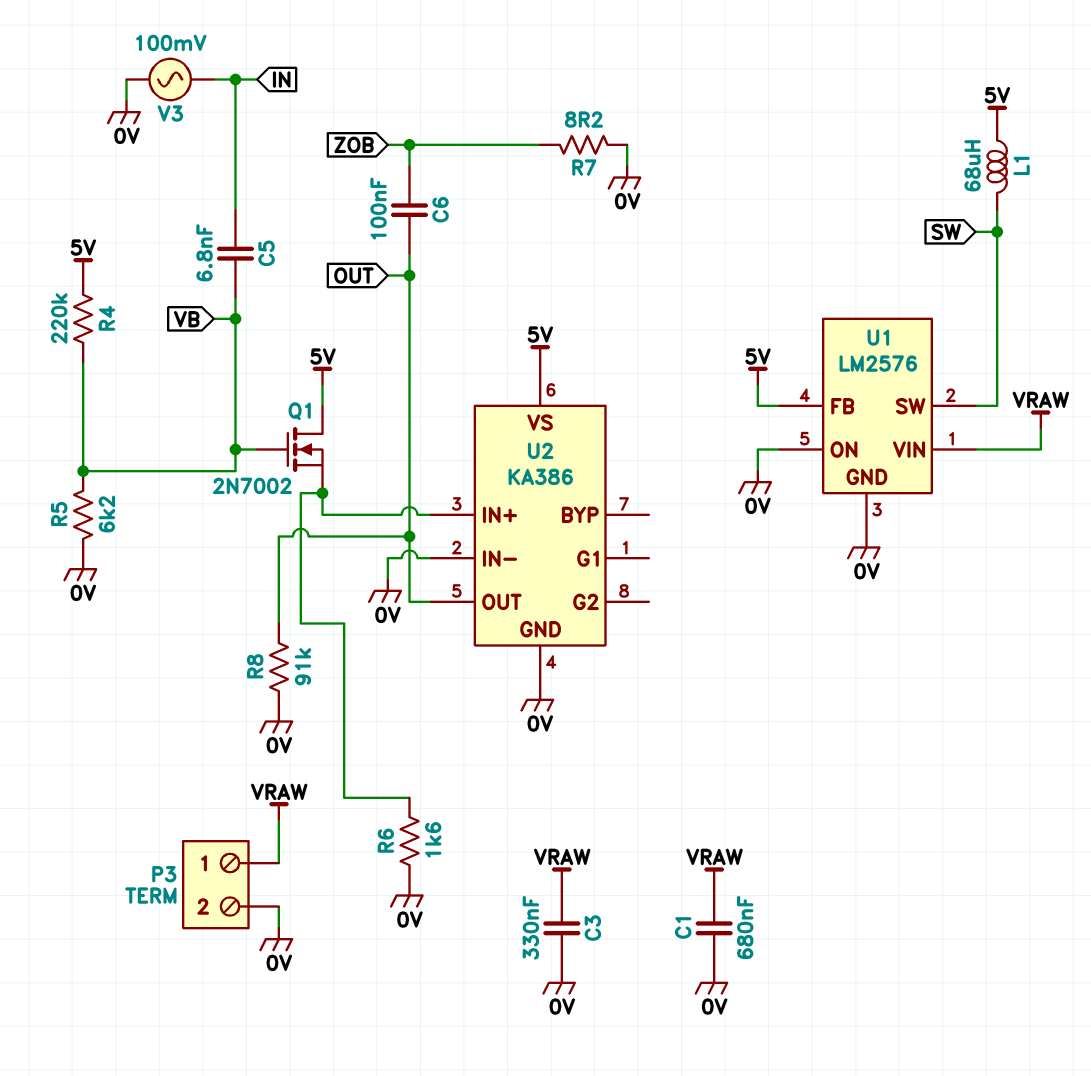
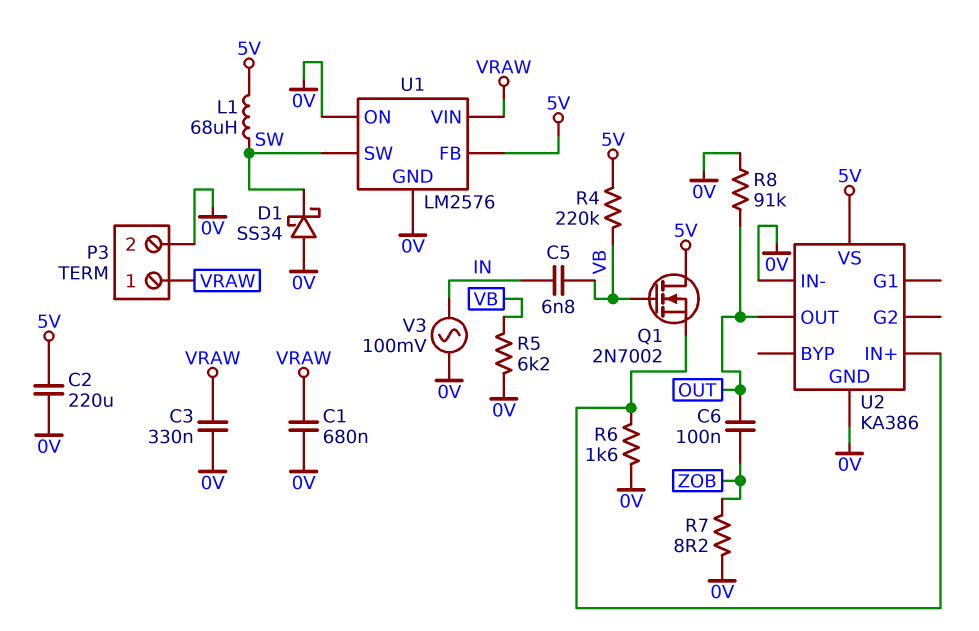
C2: none -> 220uF (0V, 5V)
D1: none -> schottky SS34 (A 0V, K SW)

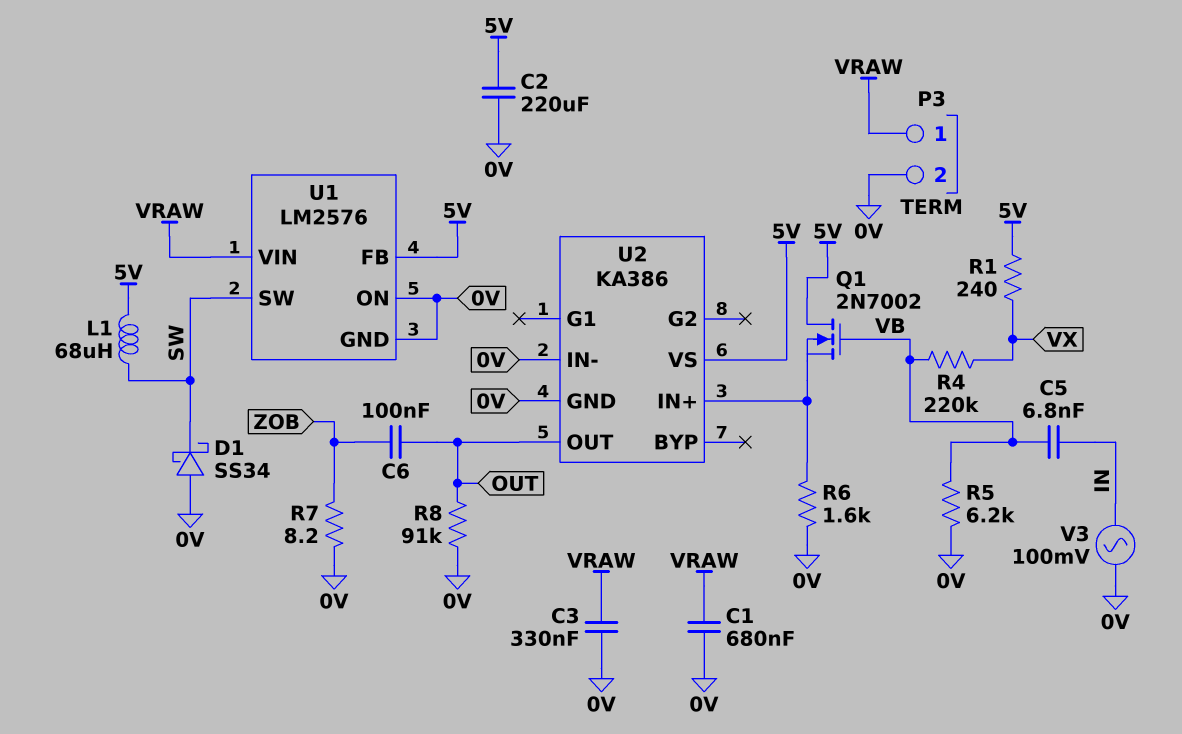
R1: none -> 240 (5V, VX)
R4: 220k (5V, VB) -> 220k (VB, VX)

